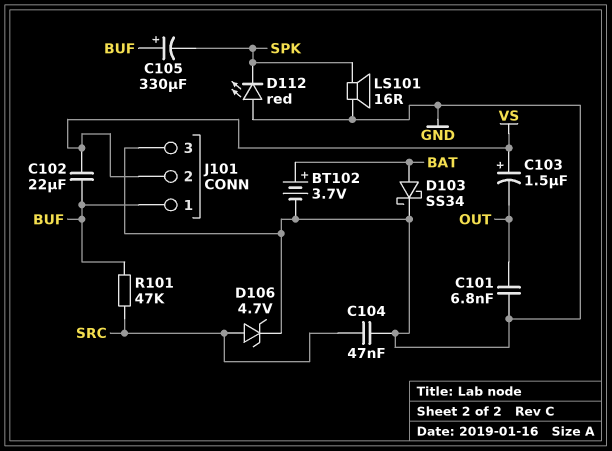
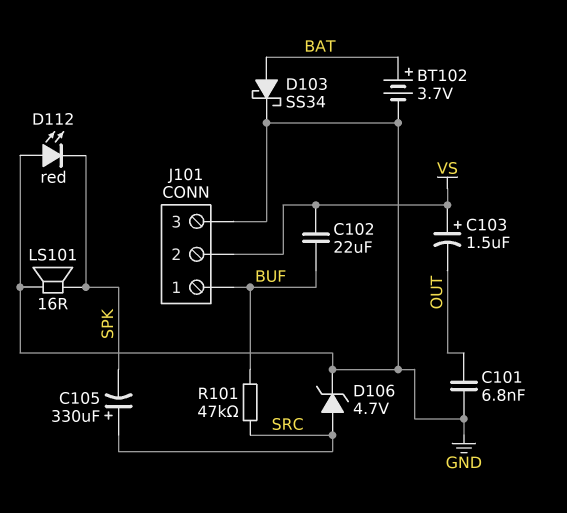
C104: 47nF (GND, SRC) -> none
C105: 330uF (plus BUF, minus SPK) -> 330uF (plus SRC, minus SPK)

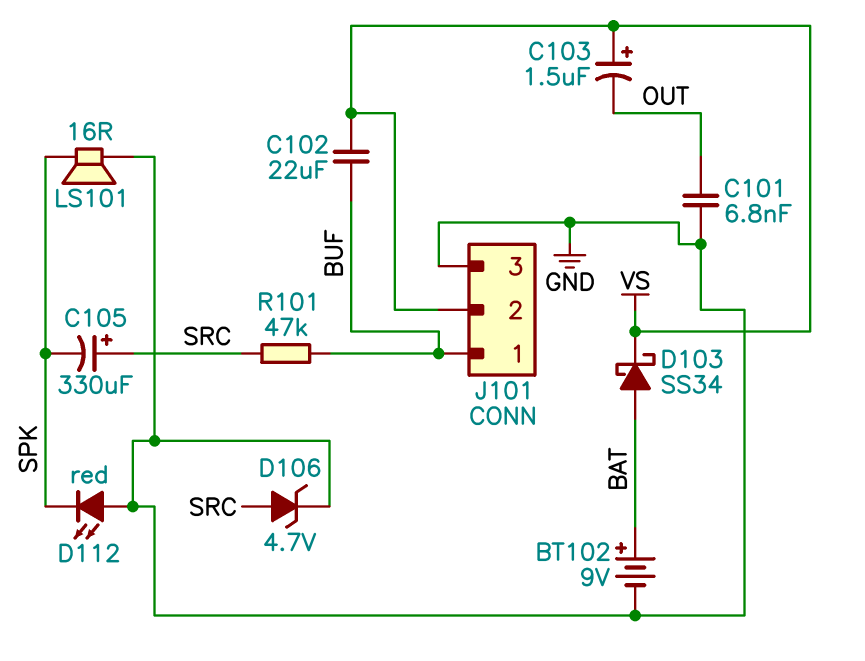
BT102: 3.7V (plus BAT, minus GND) -> 9V (plus BAT, minus GND)
D103: schottky SS34 (A BAT, K GND) -> schottky SS34 (A BAT, K VS)

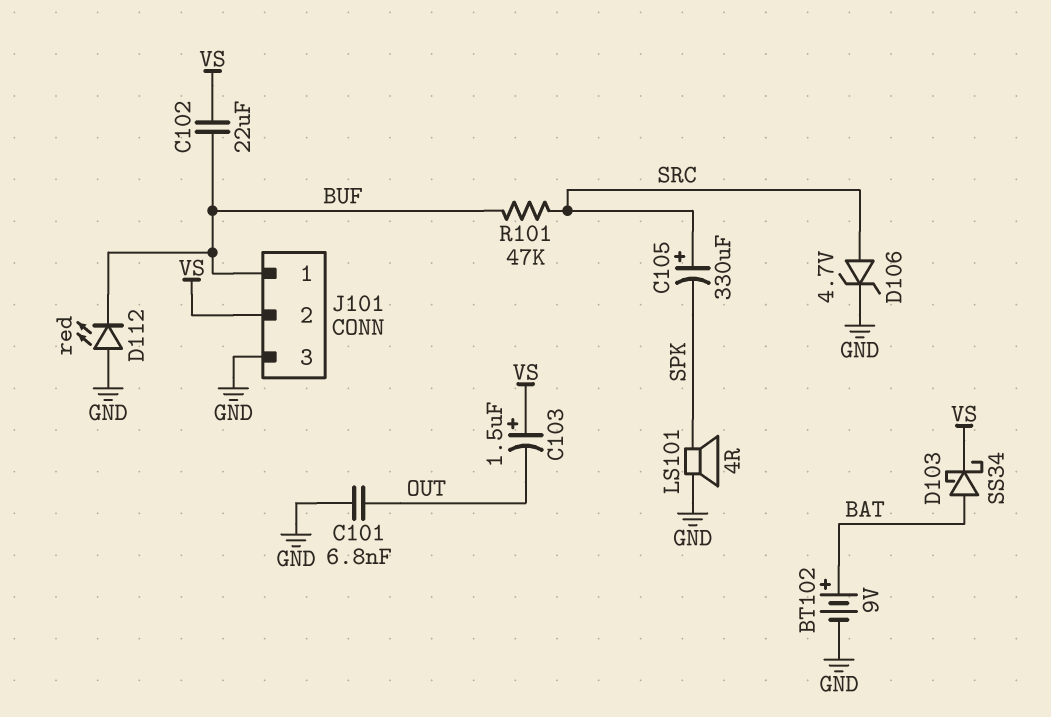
D112: LED red (A GND, K SPK) -> LED red (A GND, K BUF)
LS101: speaker 16R (GND, SPK) -> speaker 4R (GND, SPK)

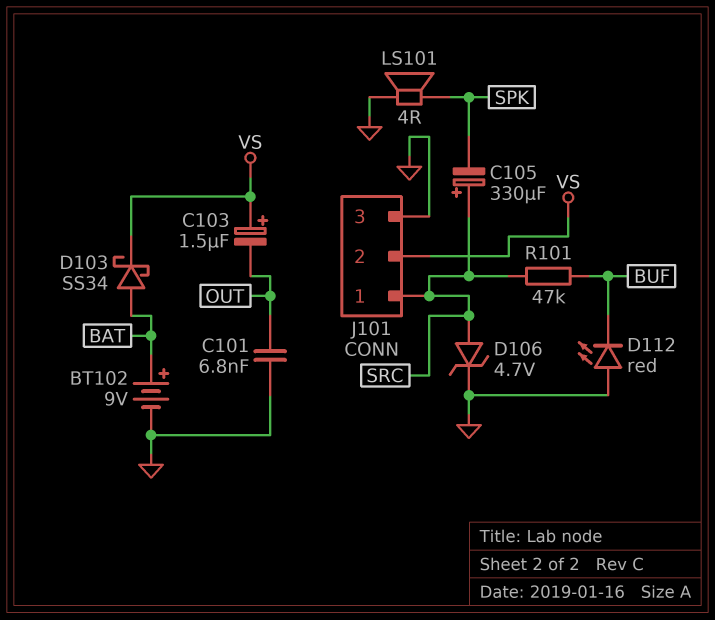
C102: 22uF (BUF, VS) -> none
J101 pin 1: BUF -> SRC

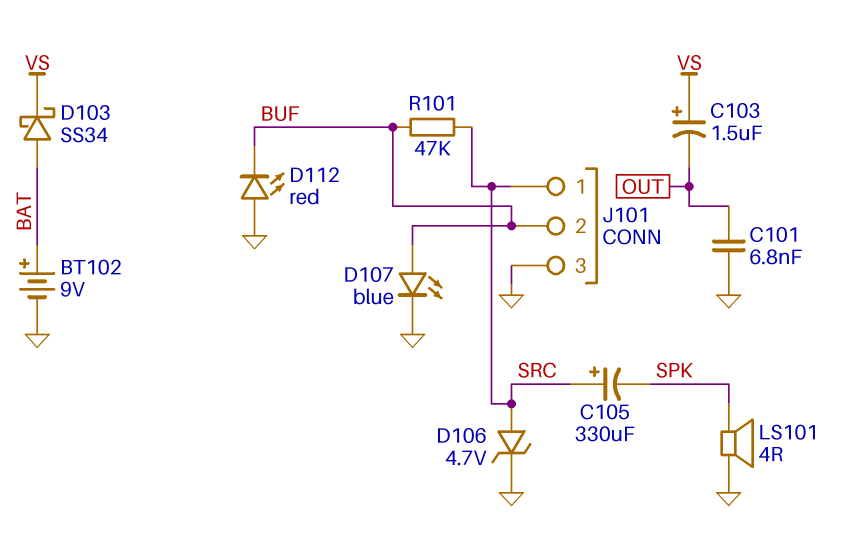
D107: none -> LED blue (A BUF, K GND)
J101 pin 2: VS -> BUF

